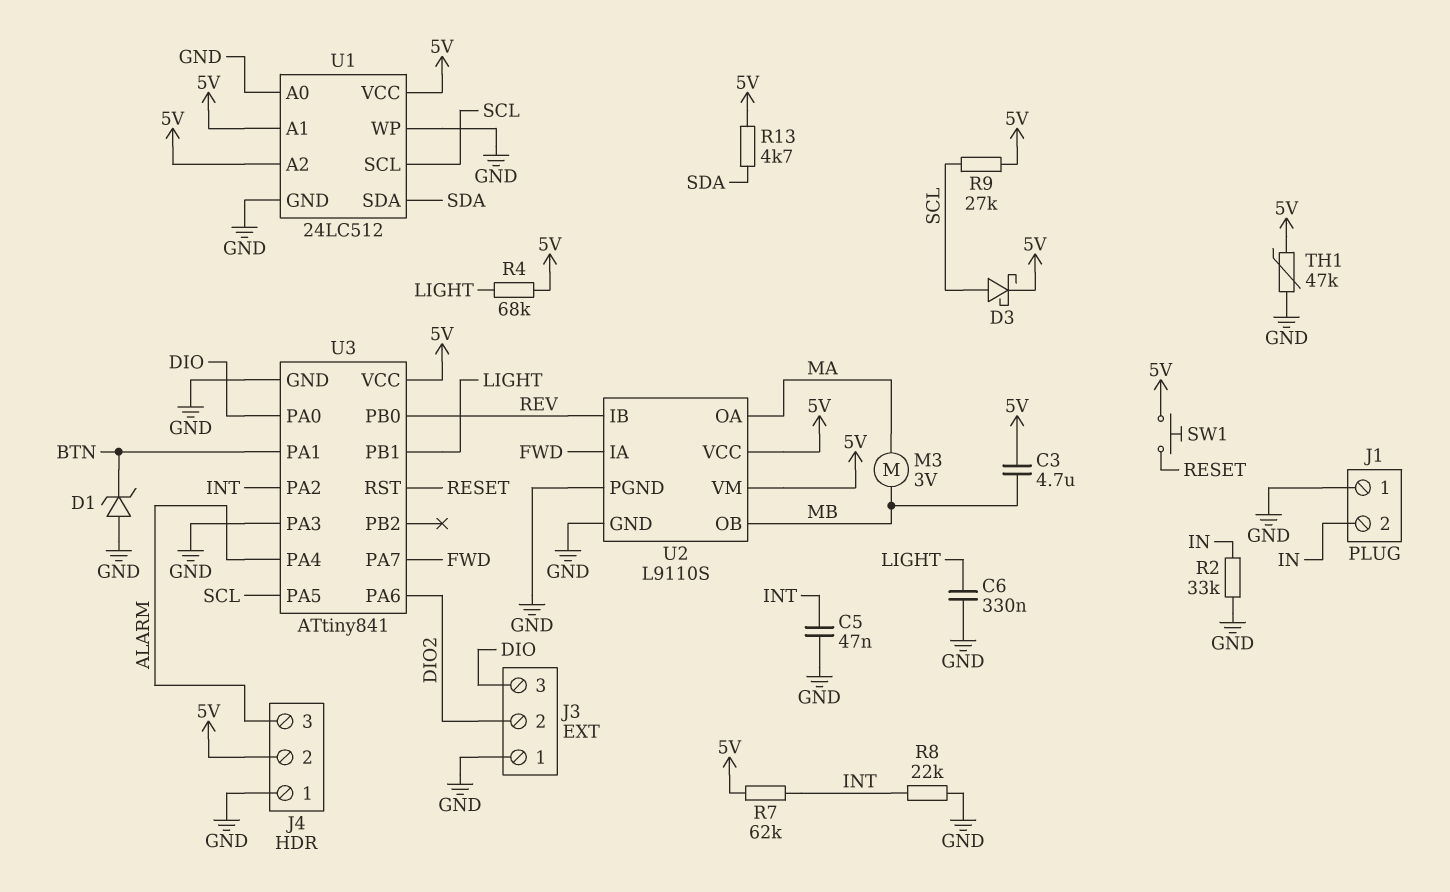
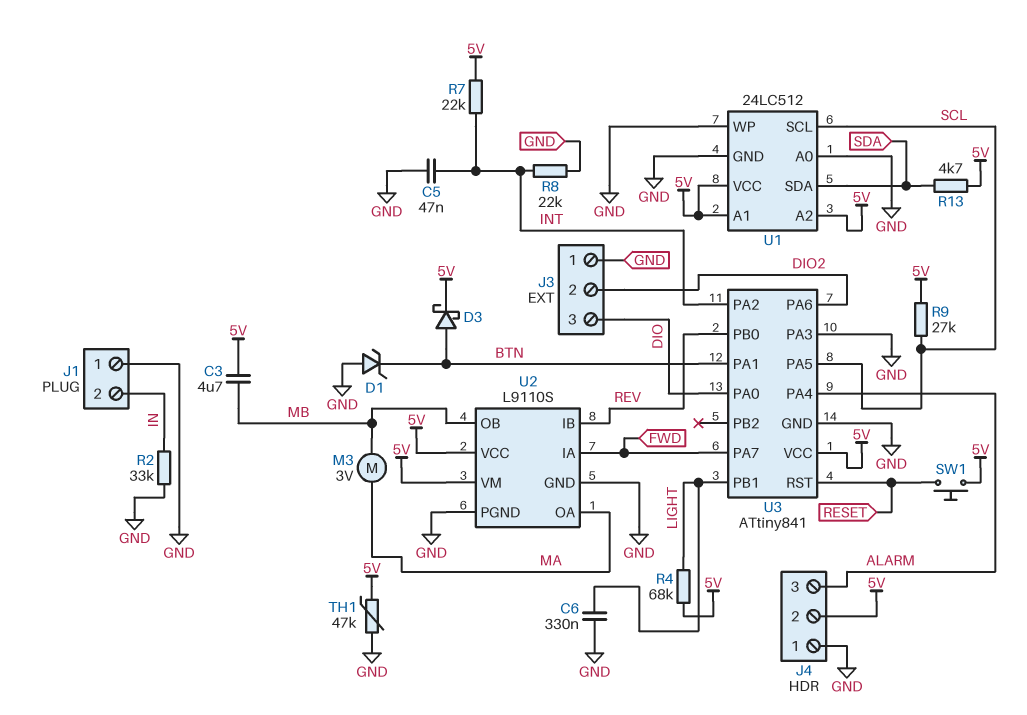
D3: schottky (A SCL, K 5V) -> schottky (A BTN, K 5V)
R7: 62k (5V, INT) -> 22k (5V, INT)

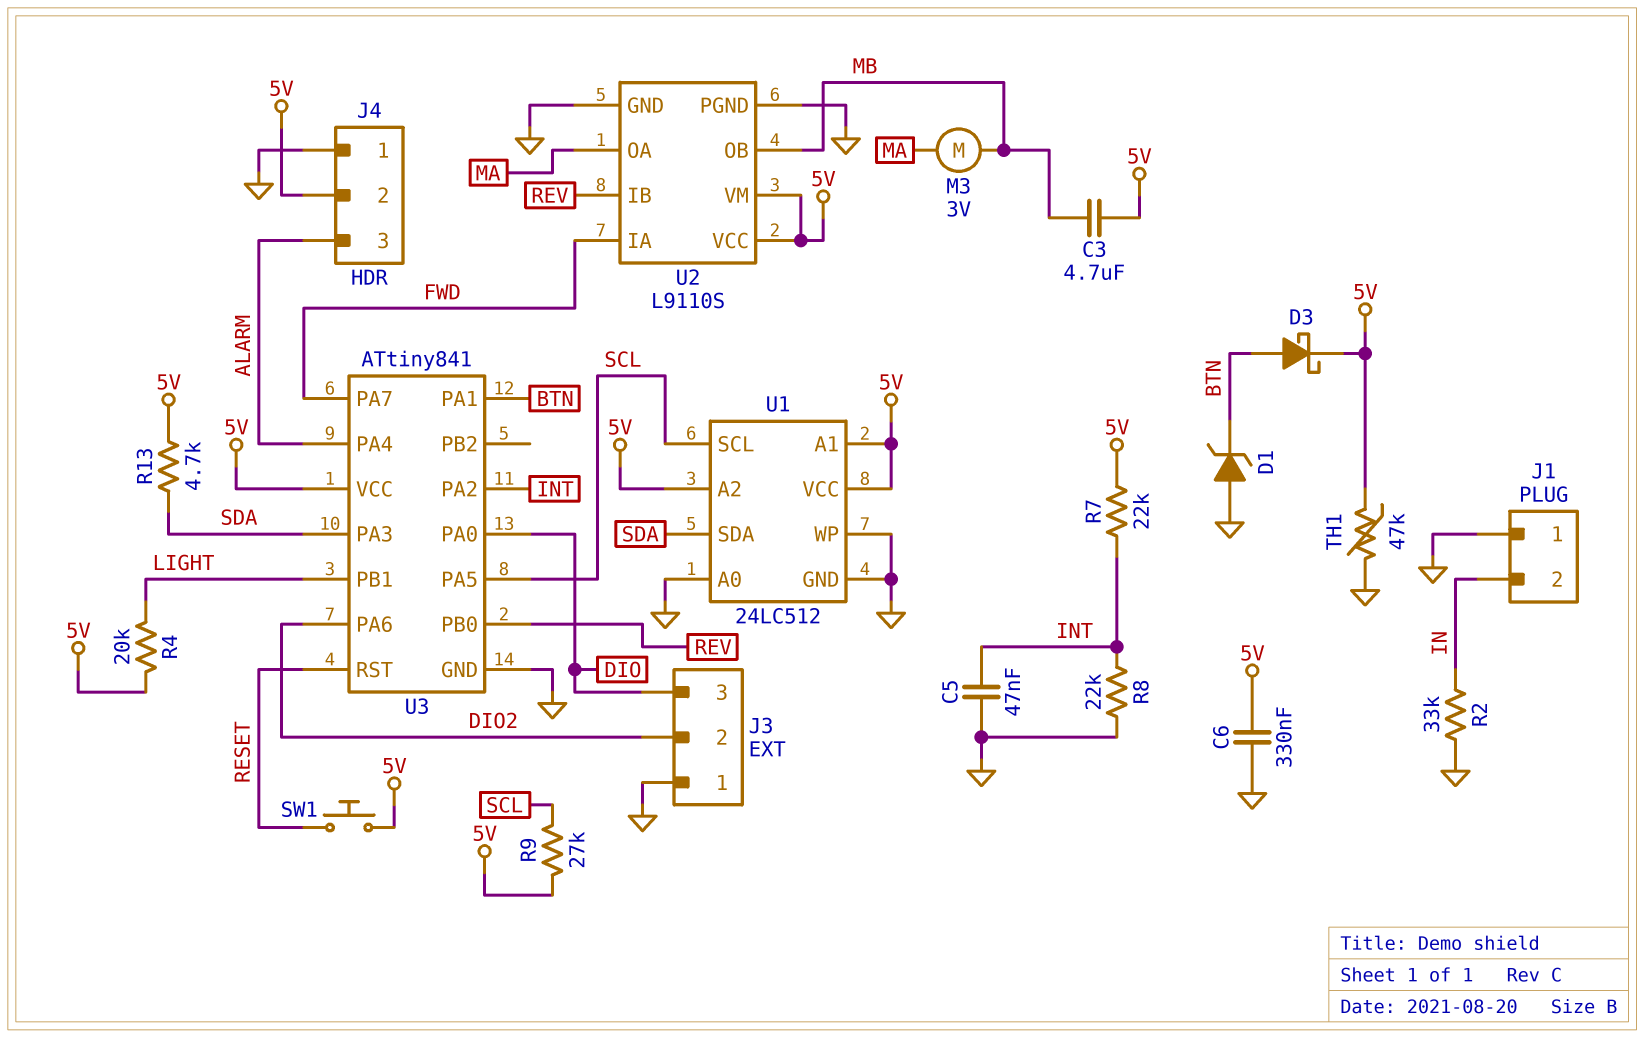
C6: 330nF (GND, LIGHT) -> 330nF (5V, GND)
R4: 68k (5V, LIGHT) -> 20k (5V, LIGHT)
U3 pin PA3: GND -> SDA

